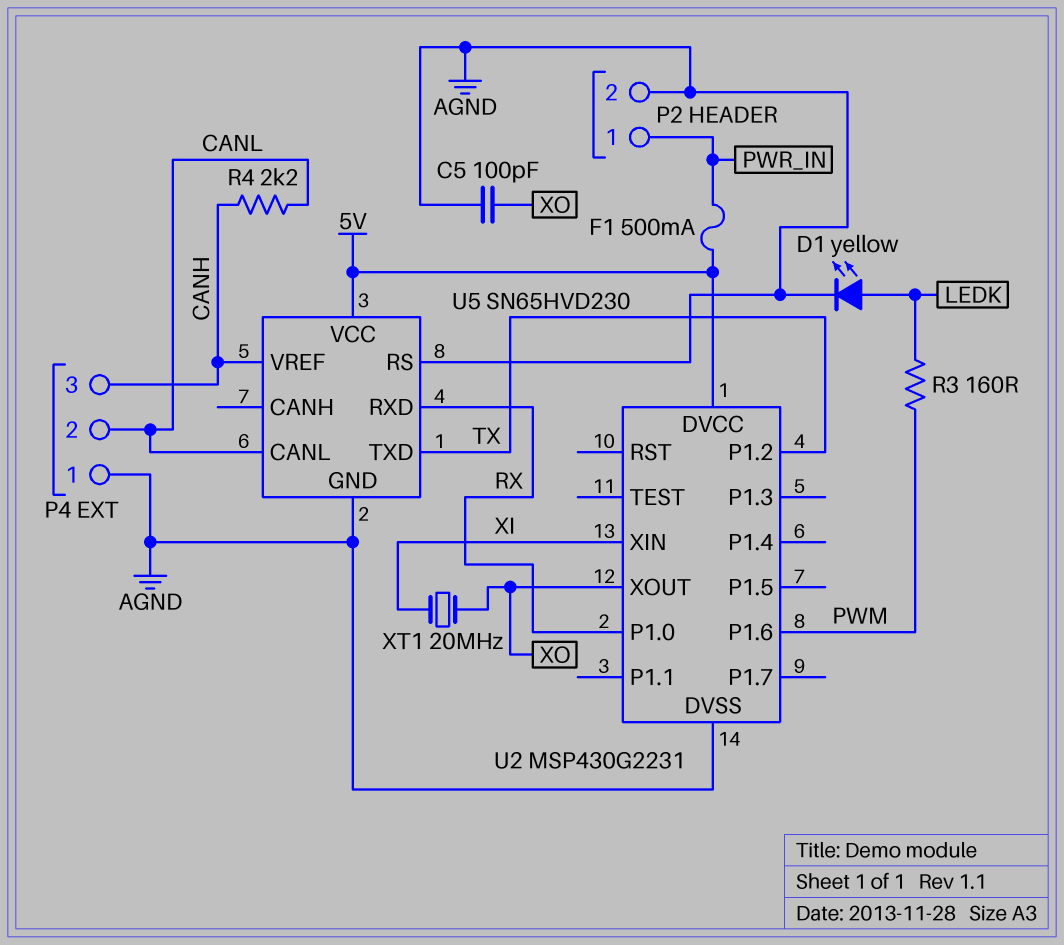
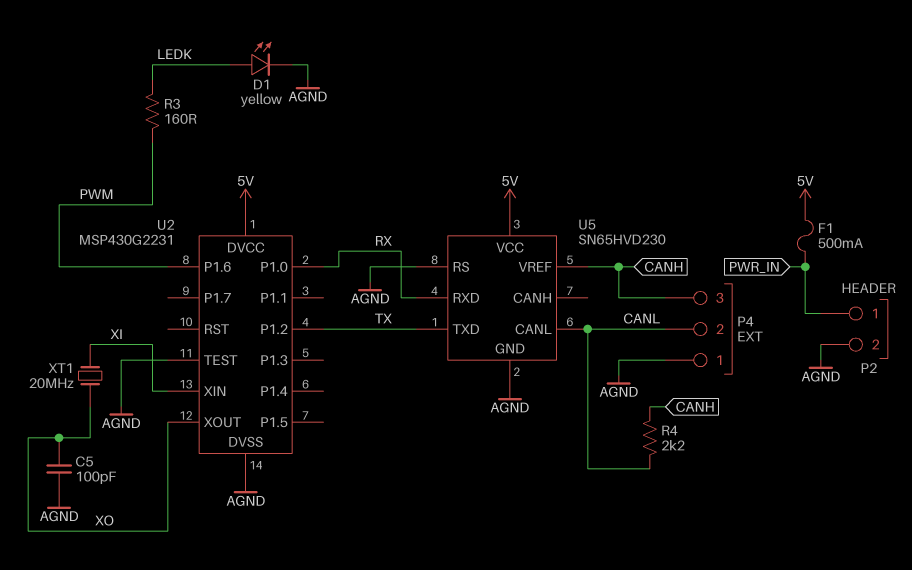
U2 pin TEST: none -> AGND

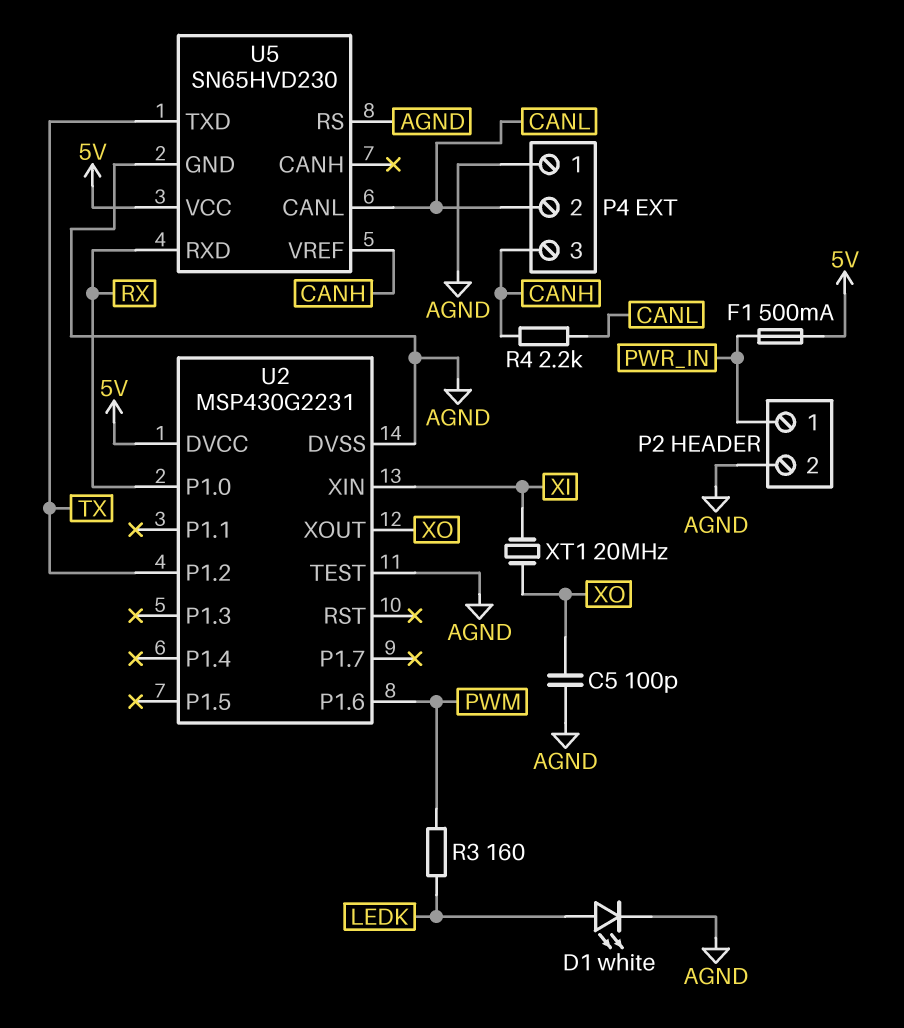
D1: LED yellow (A LEDK, K AGND) -> LED white (A LEDK, K AGND)

